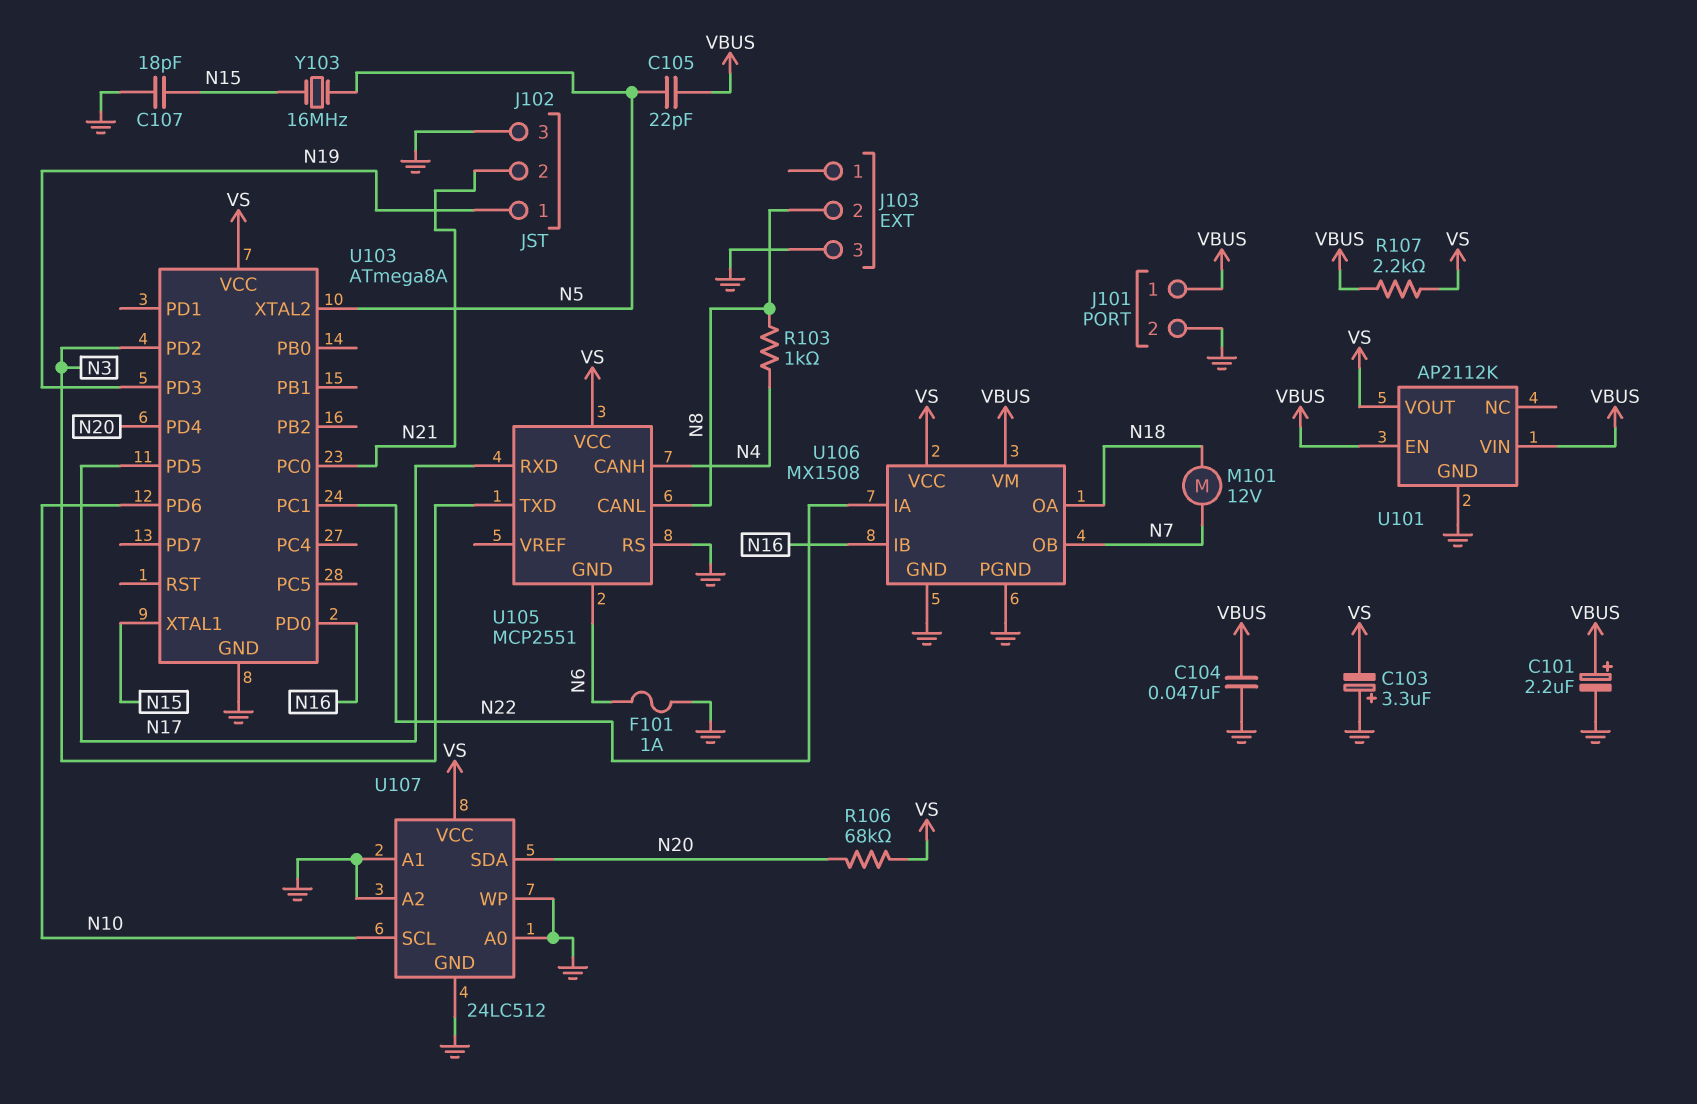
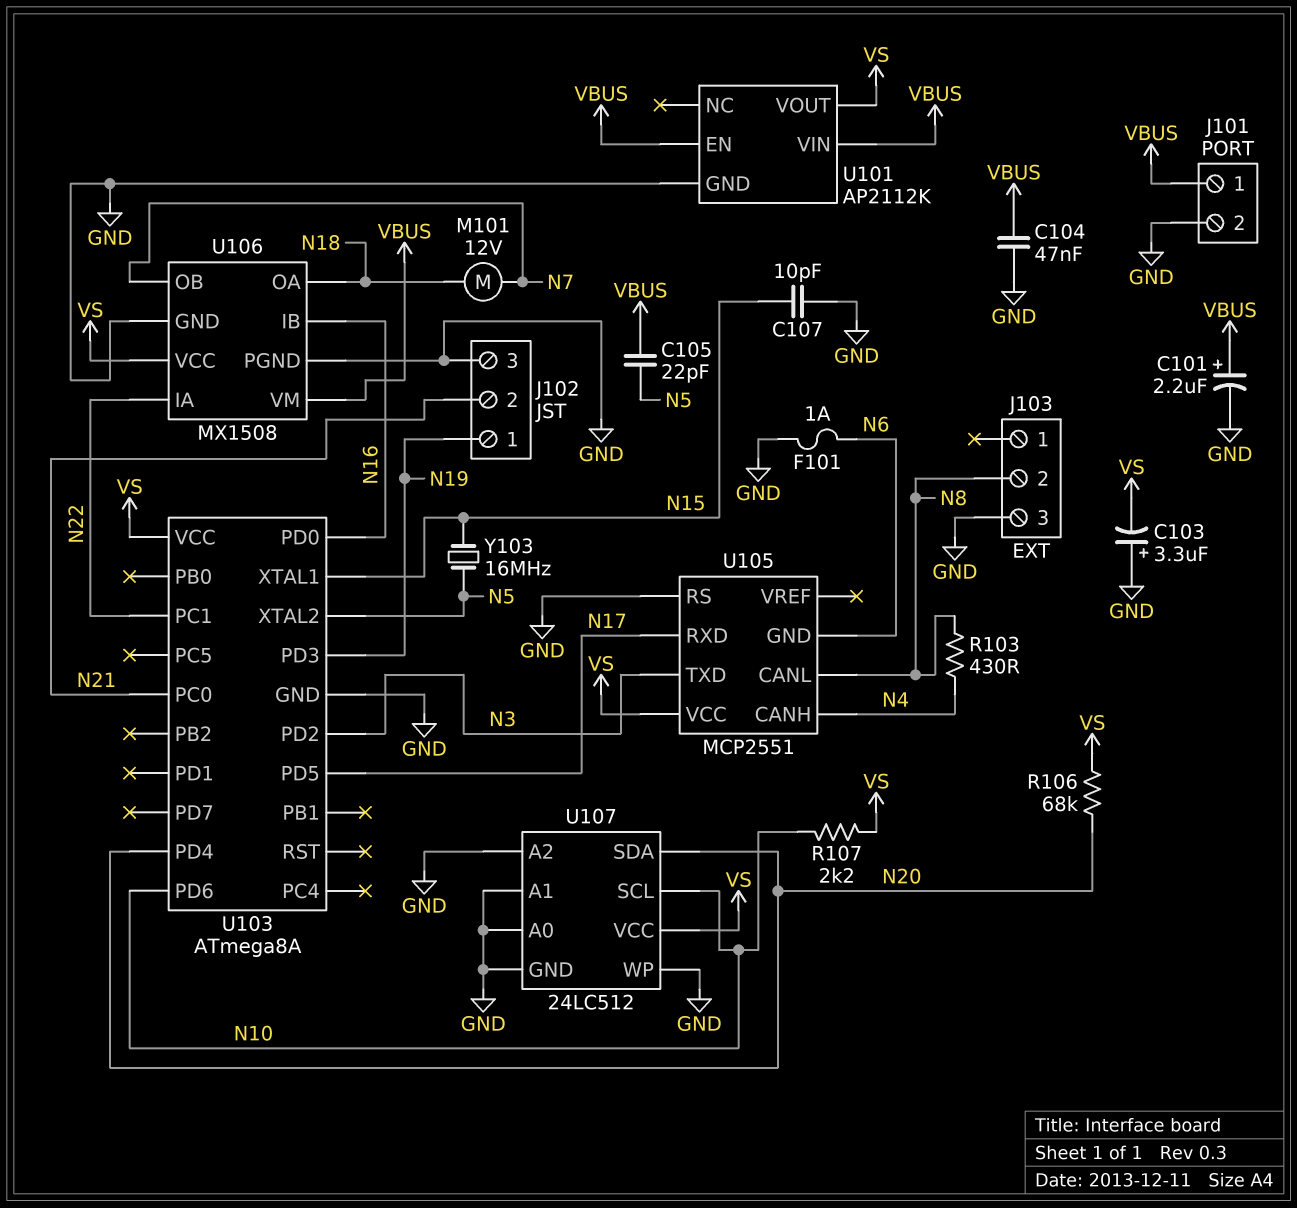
C107: 18pF (GND, N15) -> 10pF (GND, N15)
R103: 1k (N4, N8) -> 430 (N4, N8)
R107: 2.2k (VBUS, VS) -> 2.2k (N10, VS)

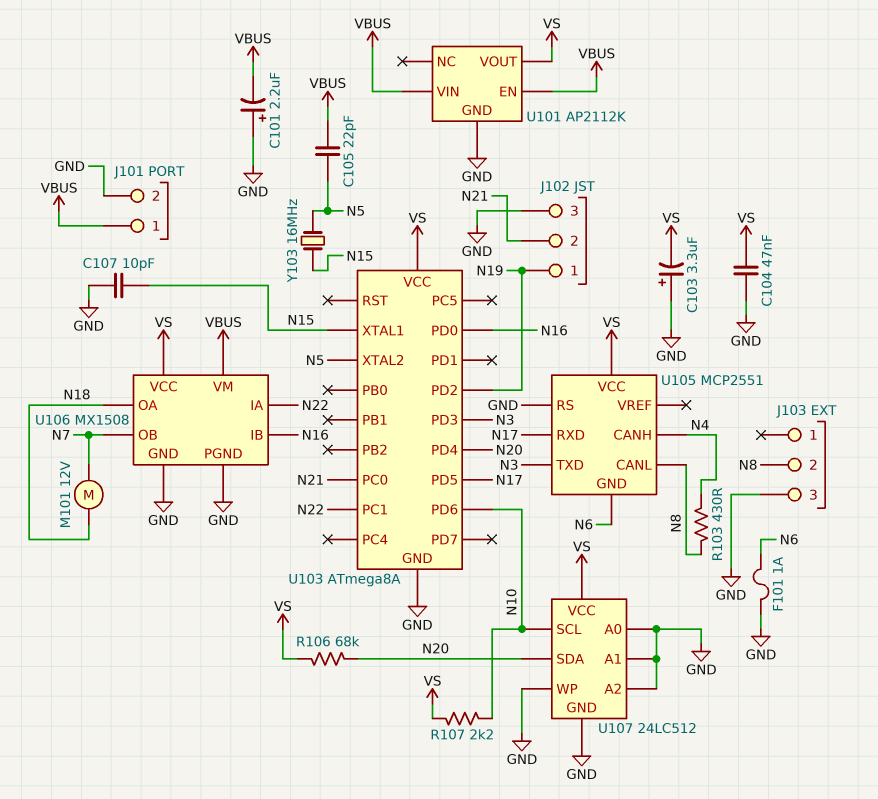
C101: 2.2uF (plus VBUS, minus GND) -> 2.2uF (plus GND, minus VBUS)
C104: 47nF (GND, VBUS) -> 47nF (GND, VS)
U103 pin PD2: N3 -> N19
U103 pin PD3: N19 -> N3

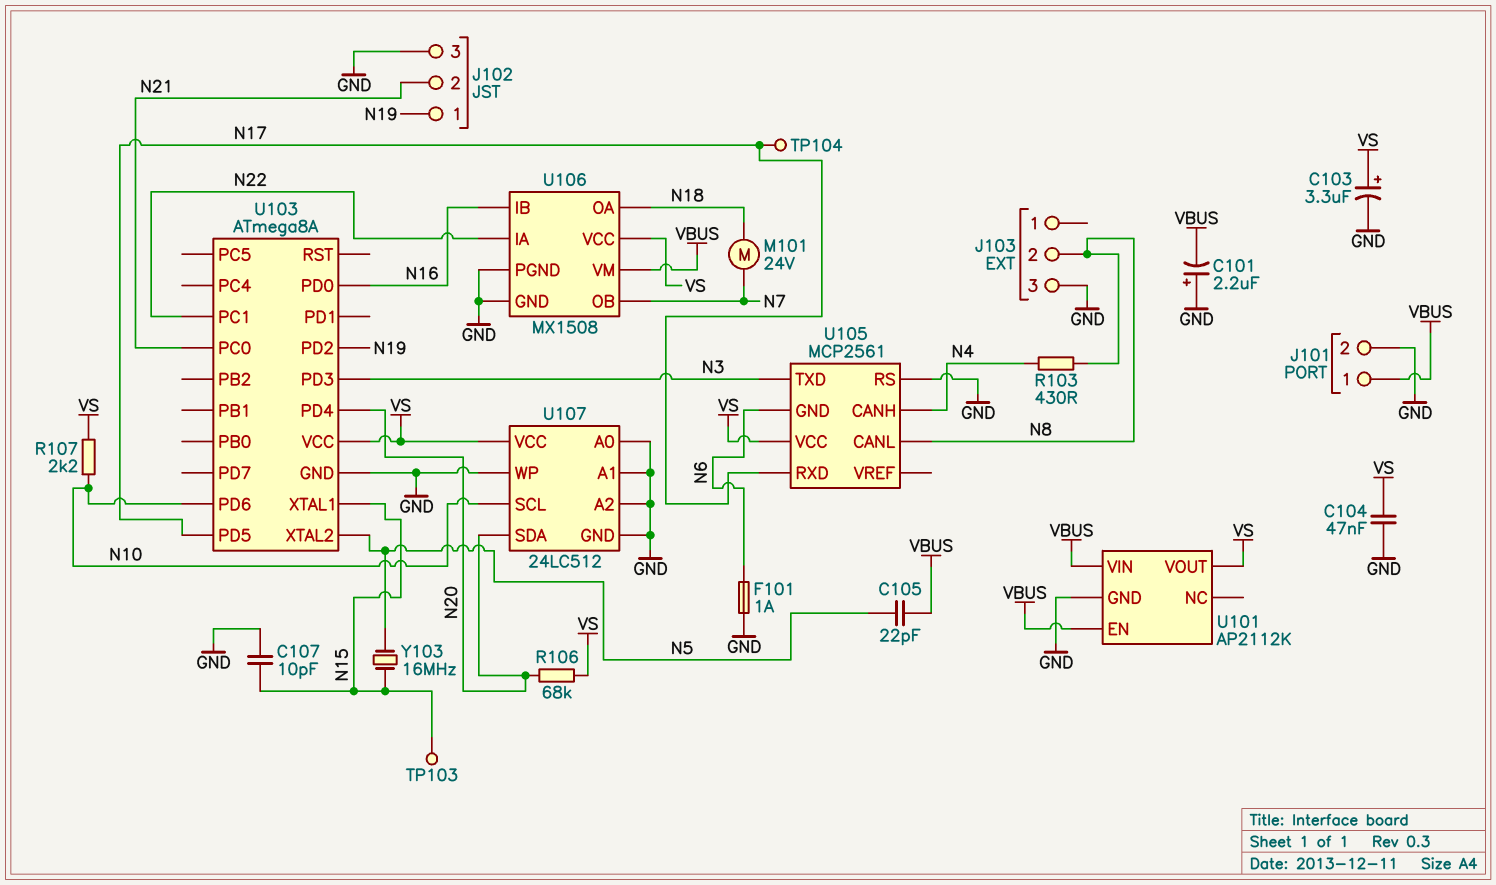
C103: 3.3uF (plus GND, minus VS) -> 3.3uF (plus VS, minus GND)
M101: motor 12V (N7, N18) -> motor 24V (N7, N18)
TP103: none -> test point (N15)
TP104: none -> test point (N17)
U105: MCP2551 -> MCP2561

